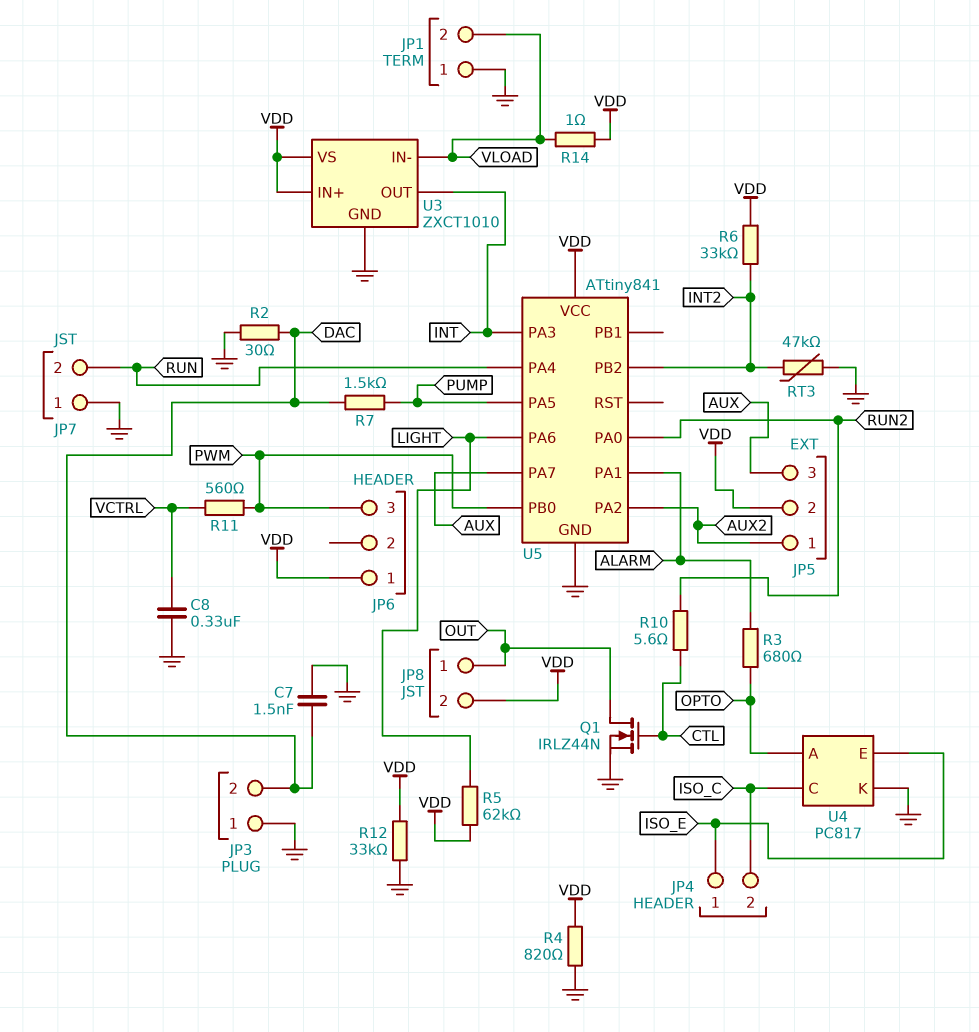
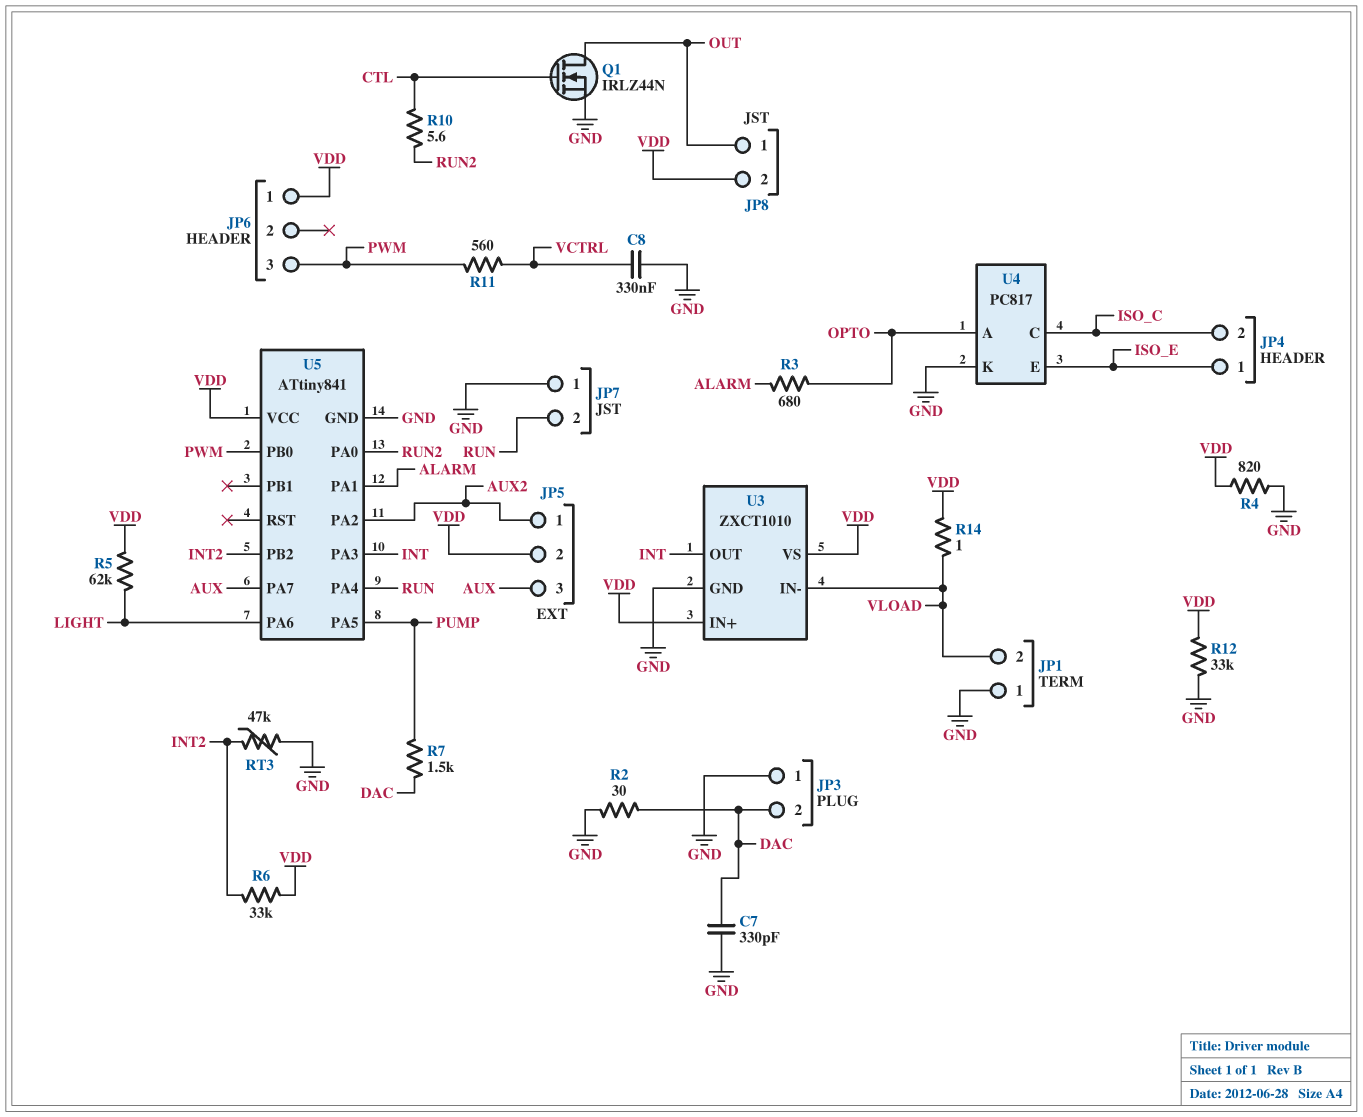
C7: 1.5nF (DAC, GND) -> 330pF (DAC, GND)

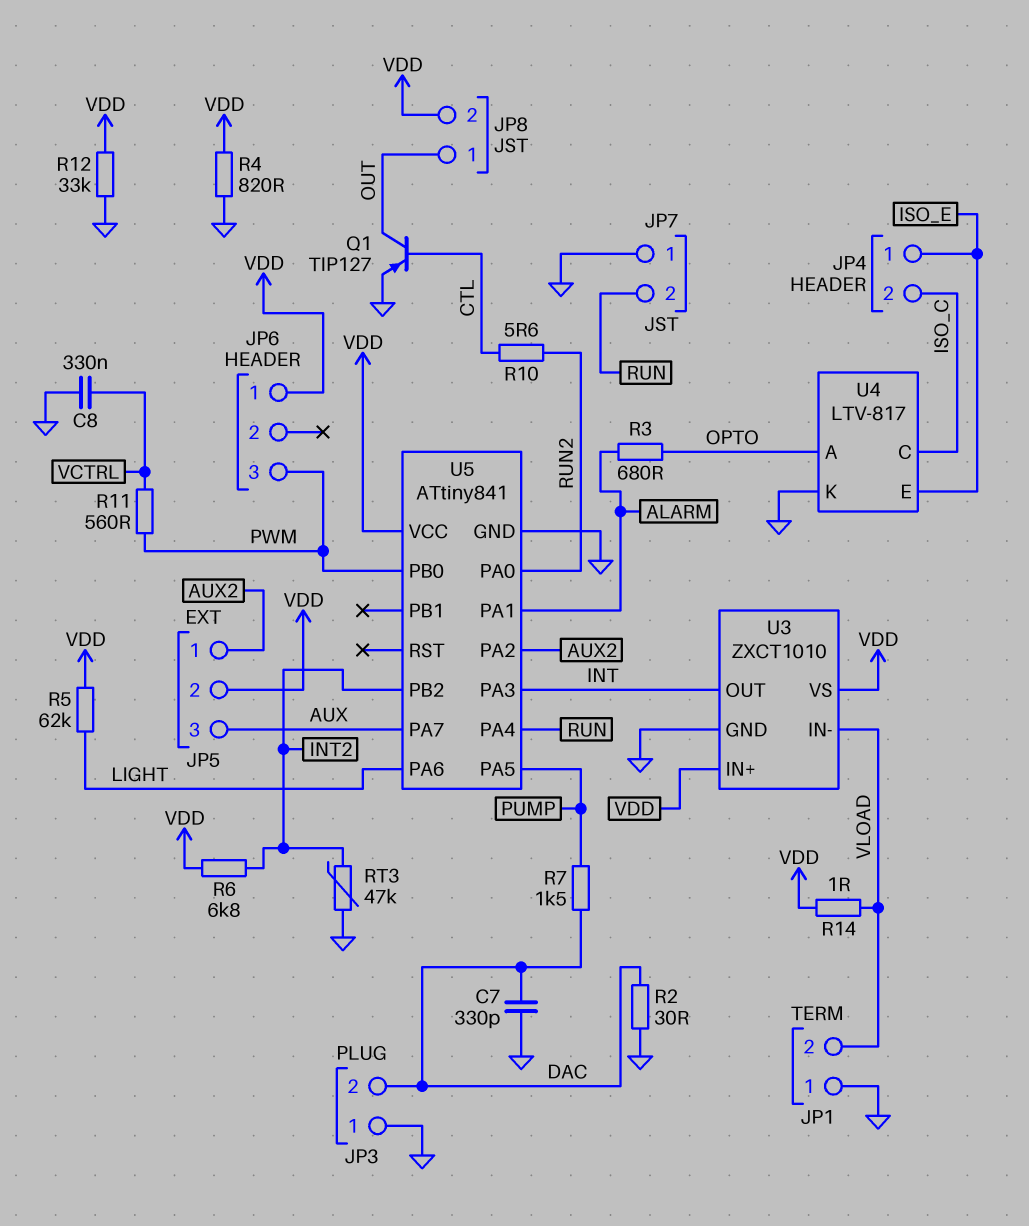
Q1: NMOS IRLZ44N (G CTL, D OUT, S GND) -> PNP TIP127 (B CTL, C OUT, E GND)
R6: 33k (INT2, VDD) -> 6.8k (INT2, VDD)
U4: PC817 -> LTV-817

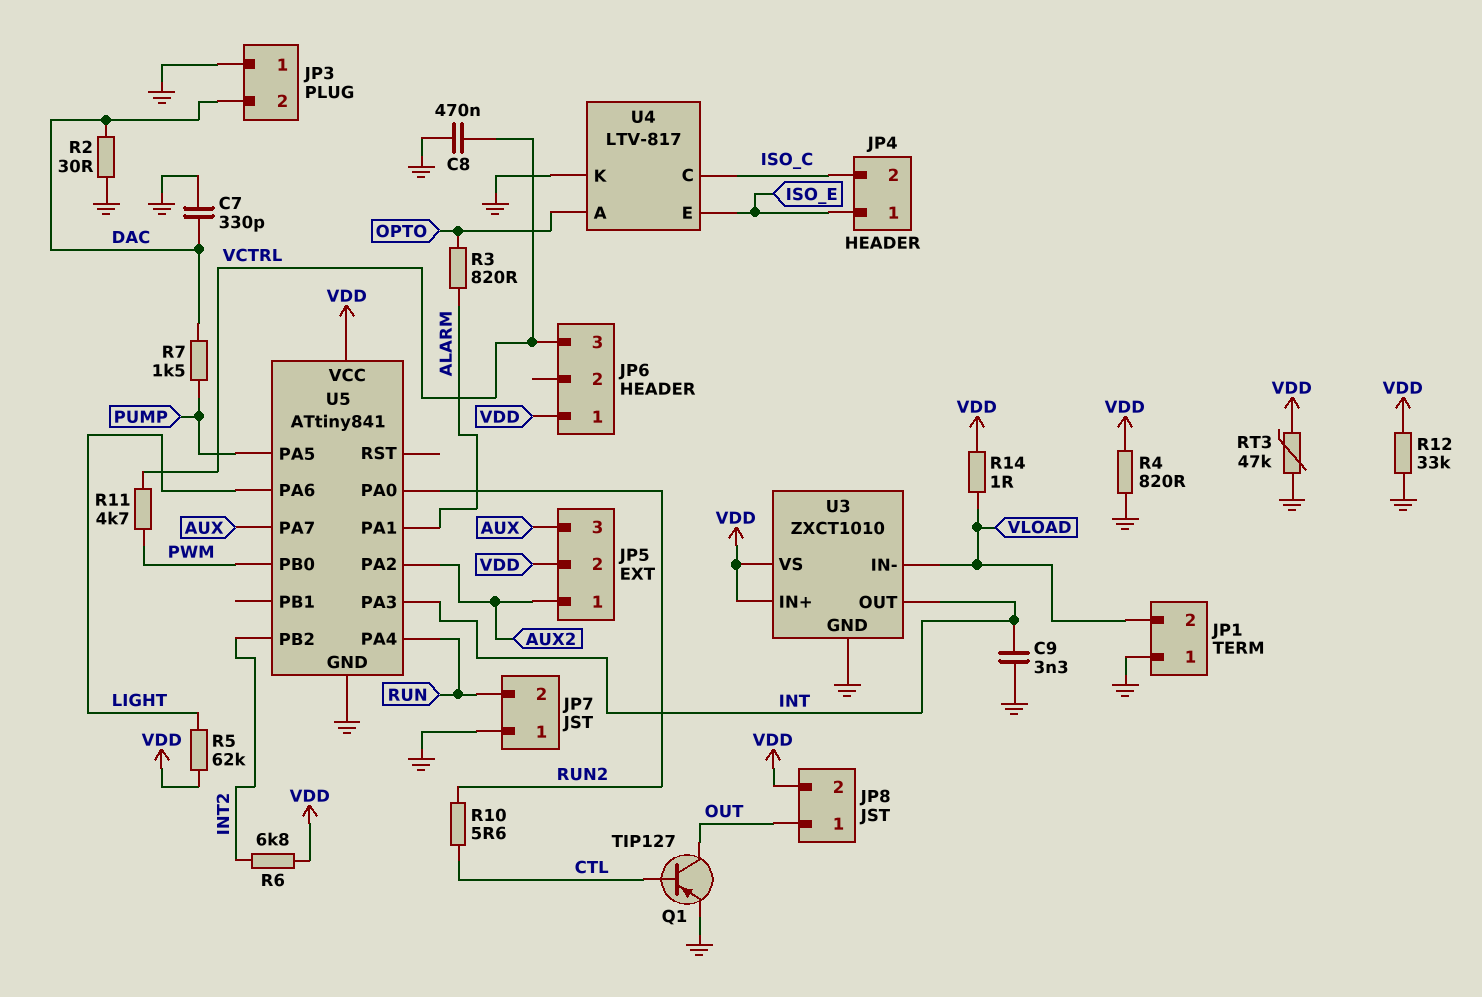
C8: 330nF (GND, VCTRL) -> 470nF (GND, VCTRL)
C9: none -> 3.3nF (GND, INT)
JP6 pin 3: PWM -> VCTRL
R3: 680 (ALARM, OPTO) -> 820 (ALARM, OPTO)
R11: 560 (PWM, VCTRL) -> 4.7k (PWM, VCTRL)
RT3: 47k (GND, INT2) -> 47k (GND, VDD)

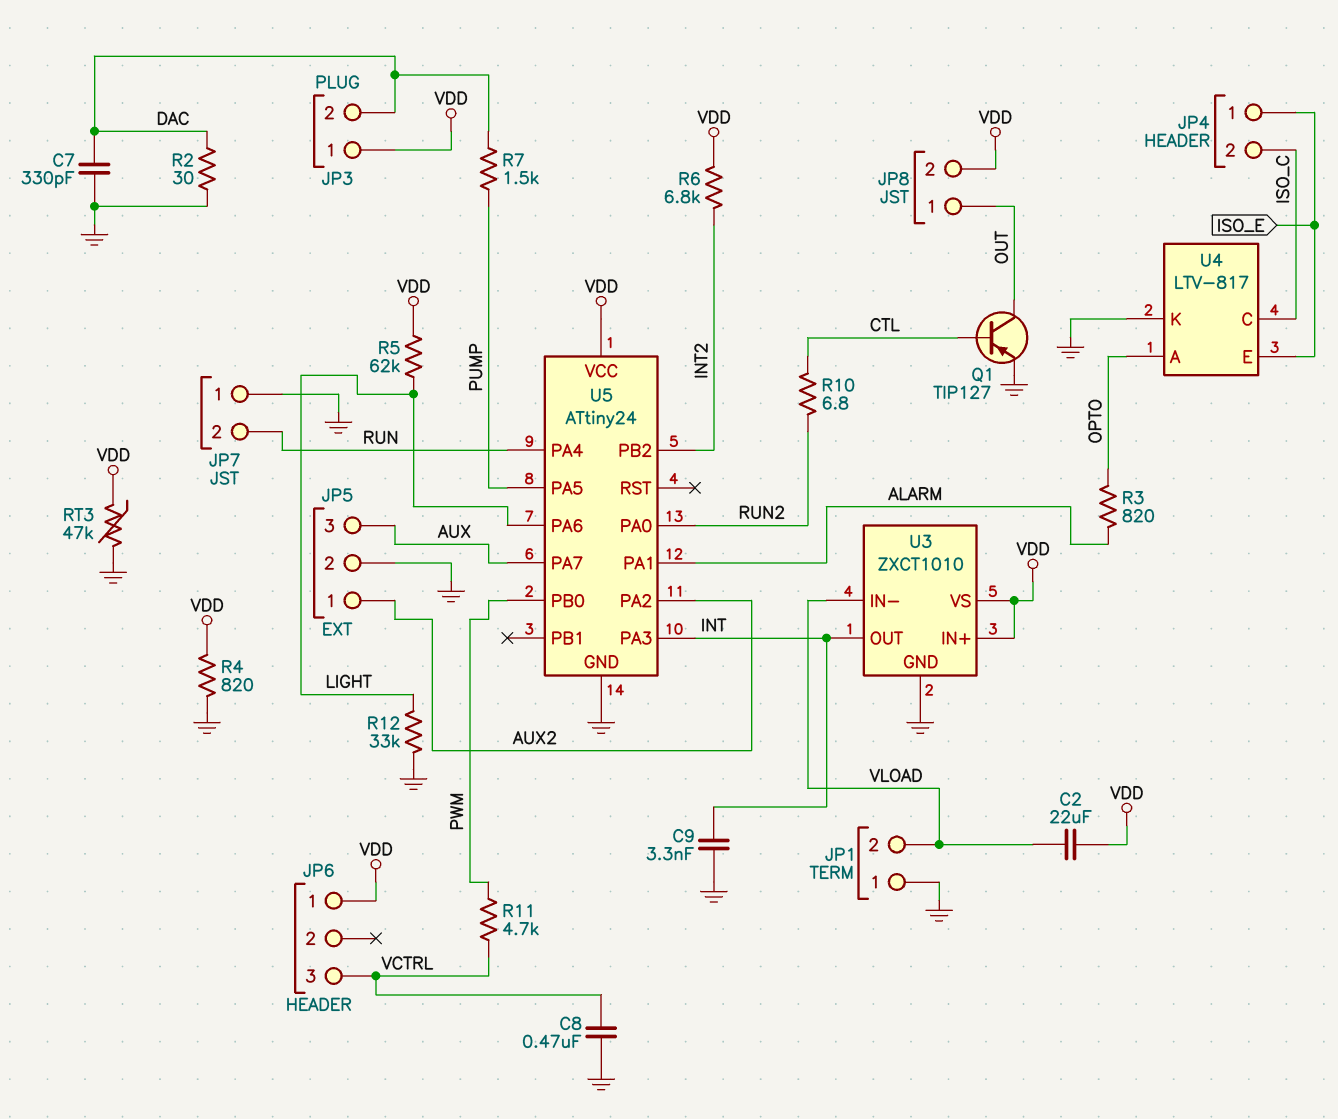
C2: none -> 22uF (VDD, VLOAD)
JP3 pin 1: GND -> VDD
JP5 pin 2: VDD -> GND
R10: 5.6 (CTL, RUN2) -> 6.8 (CTL, RUN2)
R12: 33k (GND, VDD) -> 33k (GND, LIGHT)
R14: 1 (VDD, VLOAD) -> none
U5: ATtiny841 -> ATtiny24

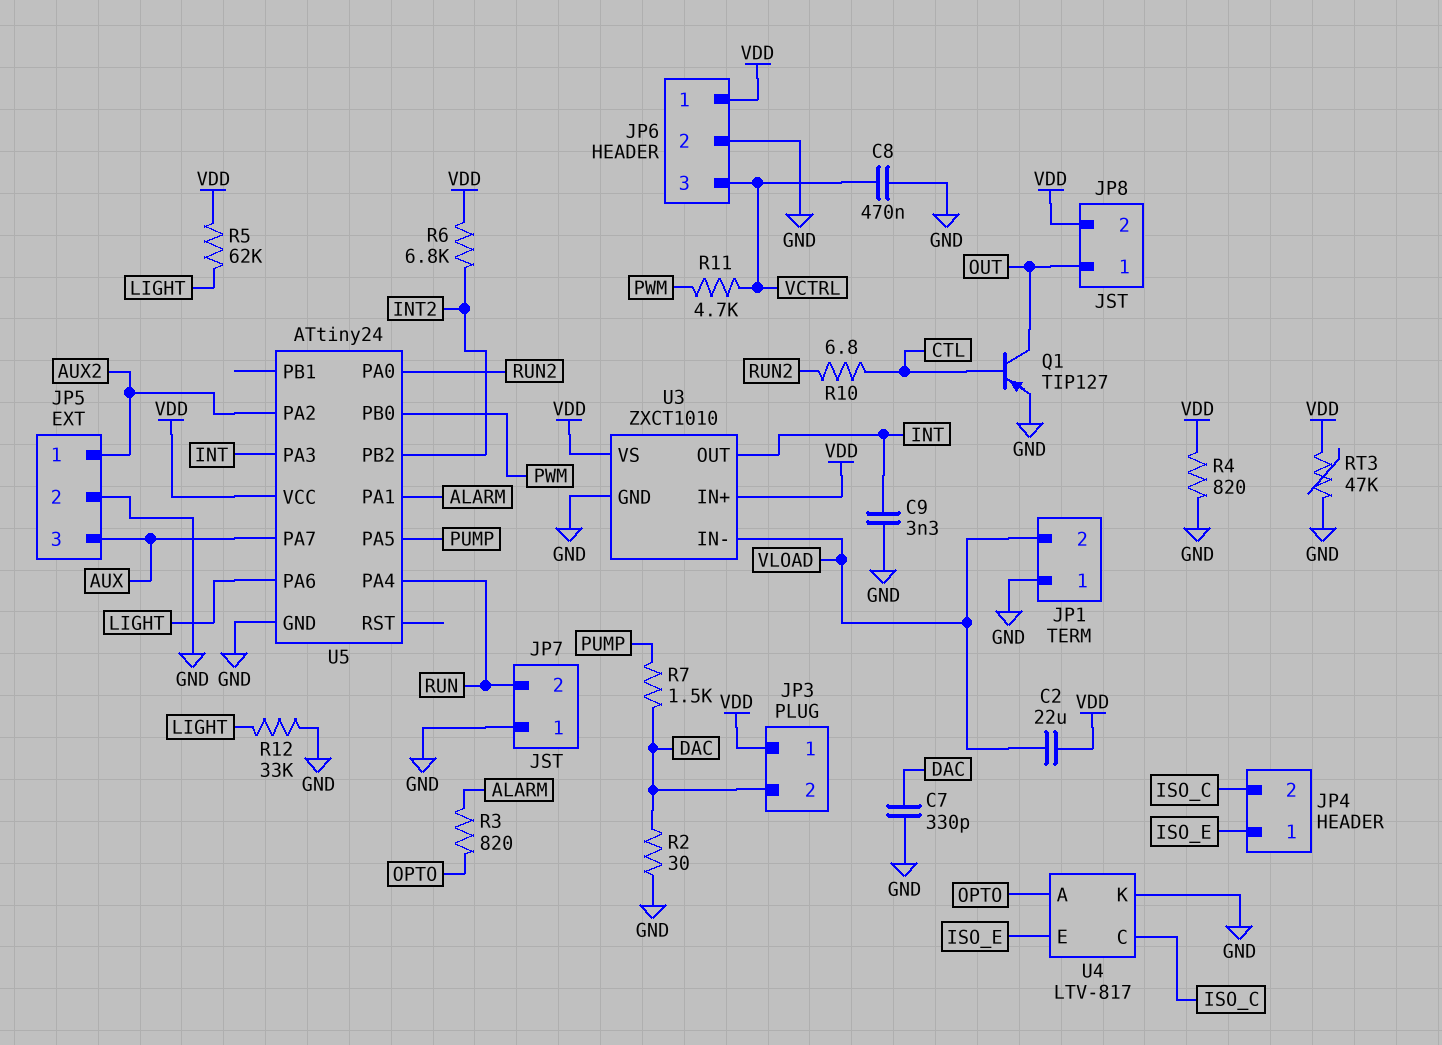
JP6 pin 2: none -> GND

